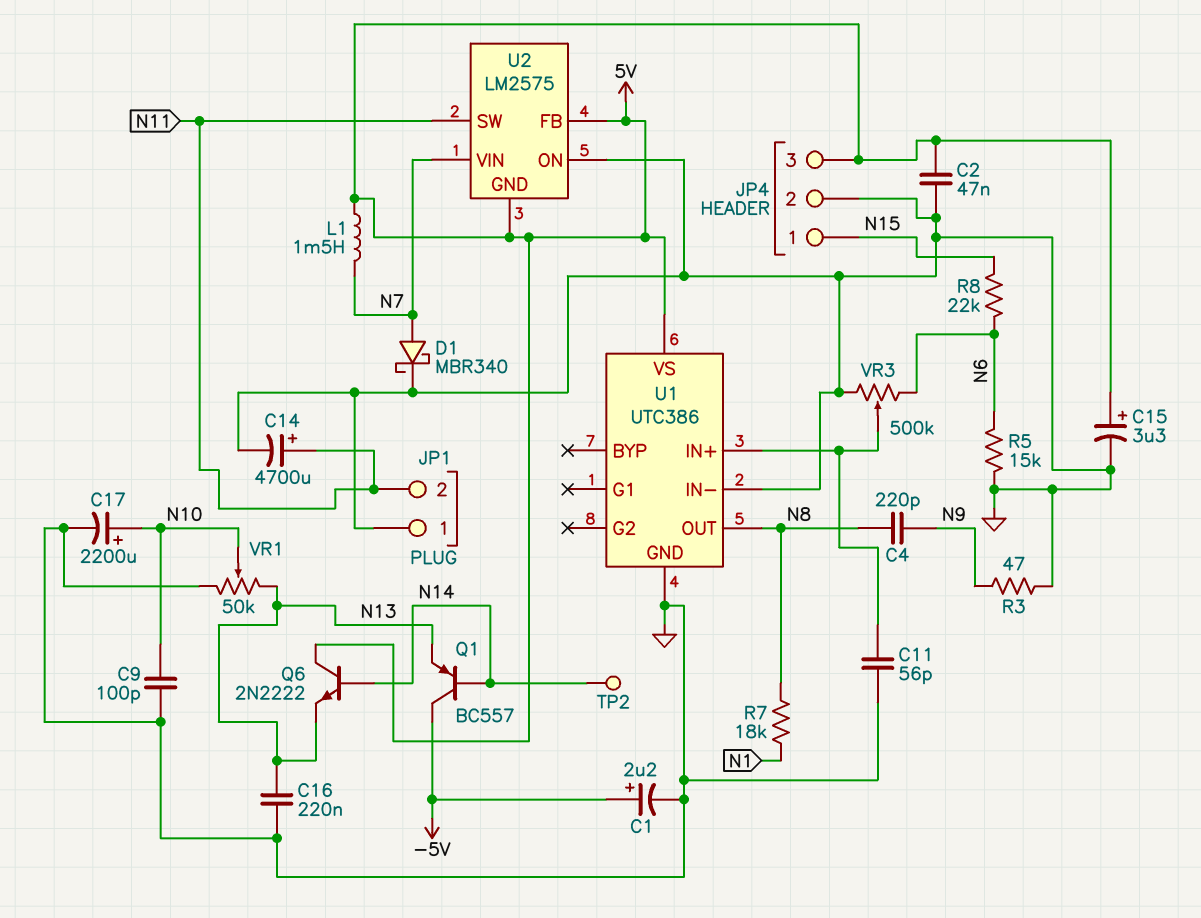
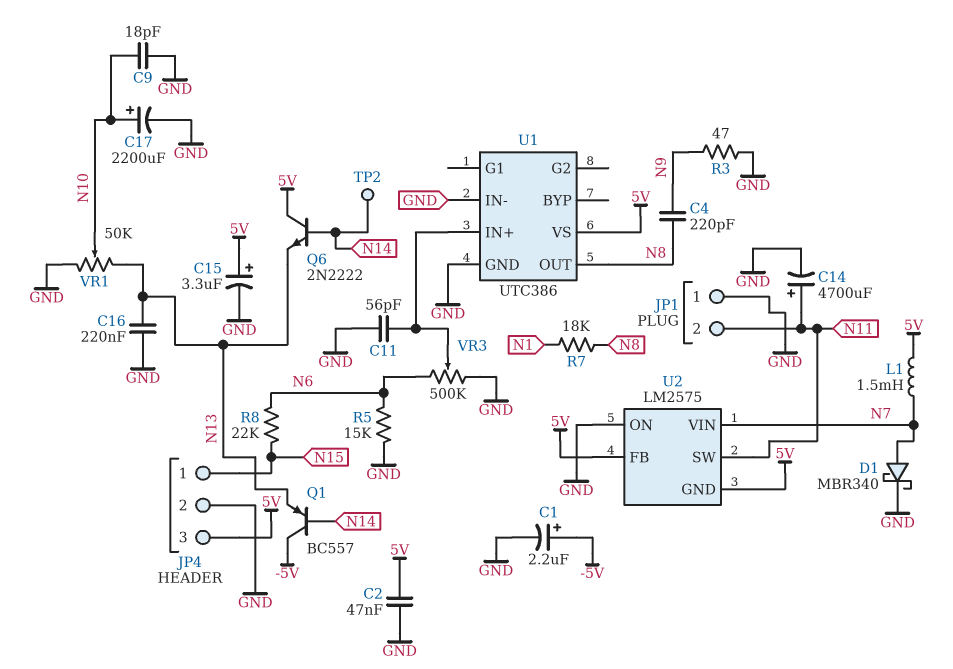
C9: 100pF (GND, N10) -> 18pF (GND, N10)

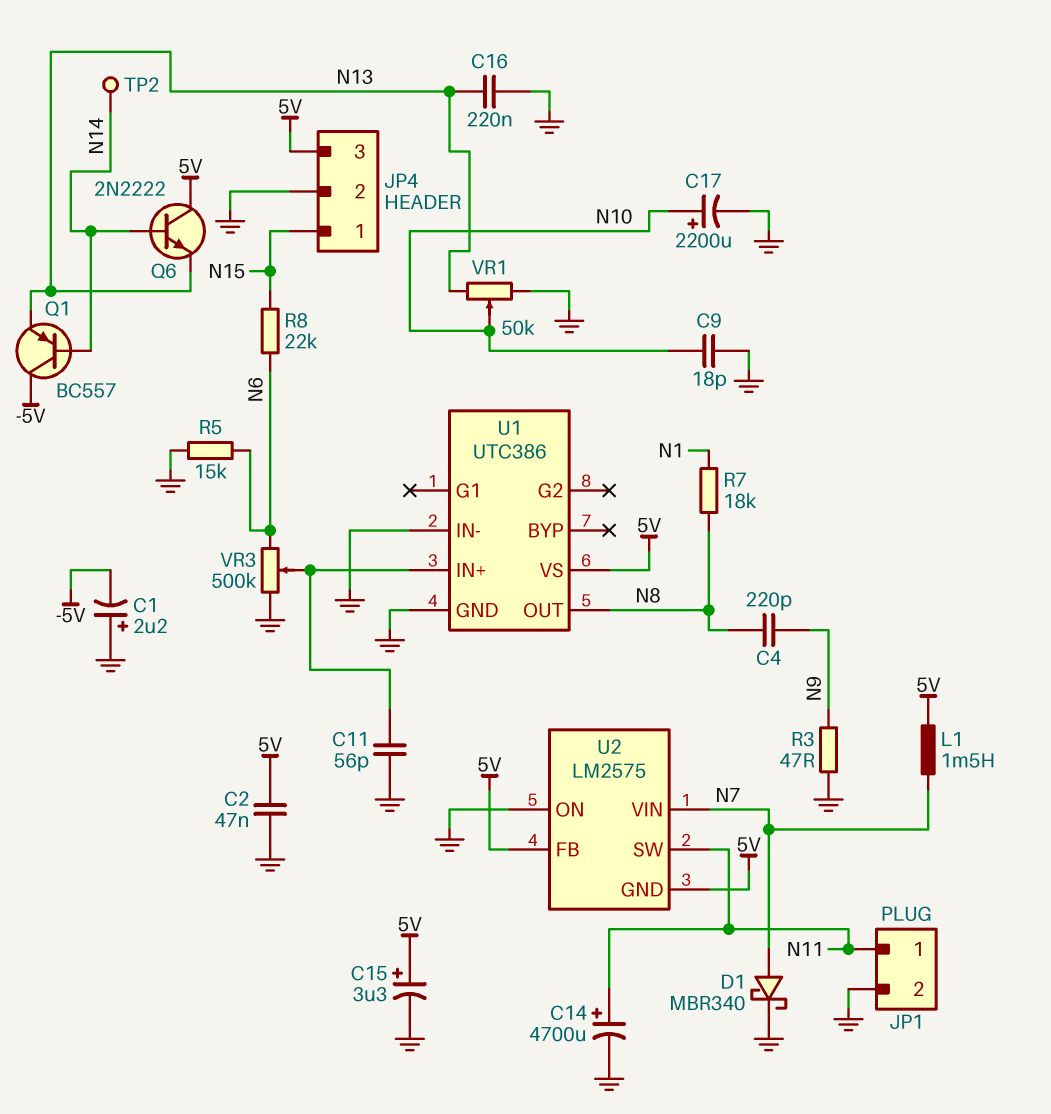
C1: 2.2uF (plus -5V, minus GND) -> 2.2uF (plus GND, minus -5V)
JP1 pin 1: GND -> N11
JP1 pin 2: N11 -> GND

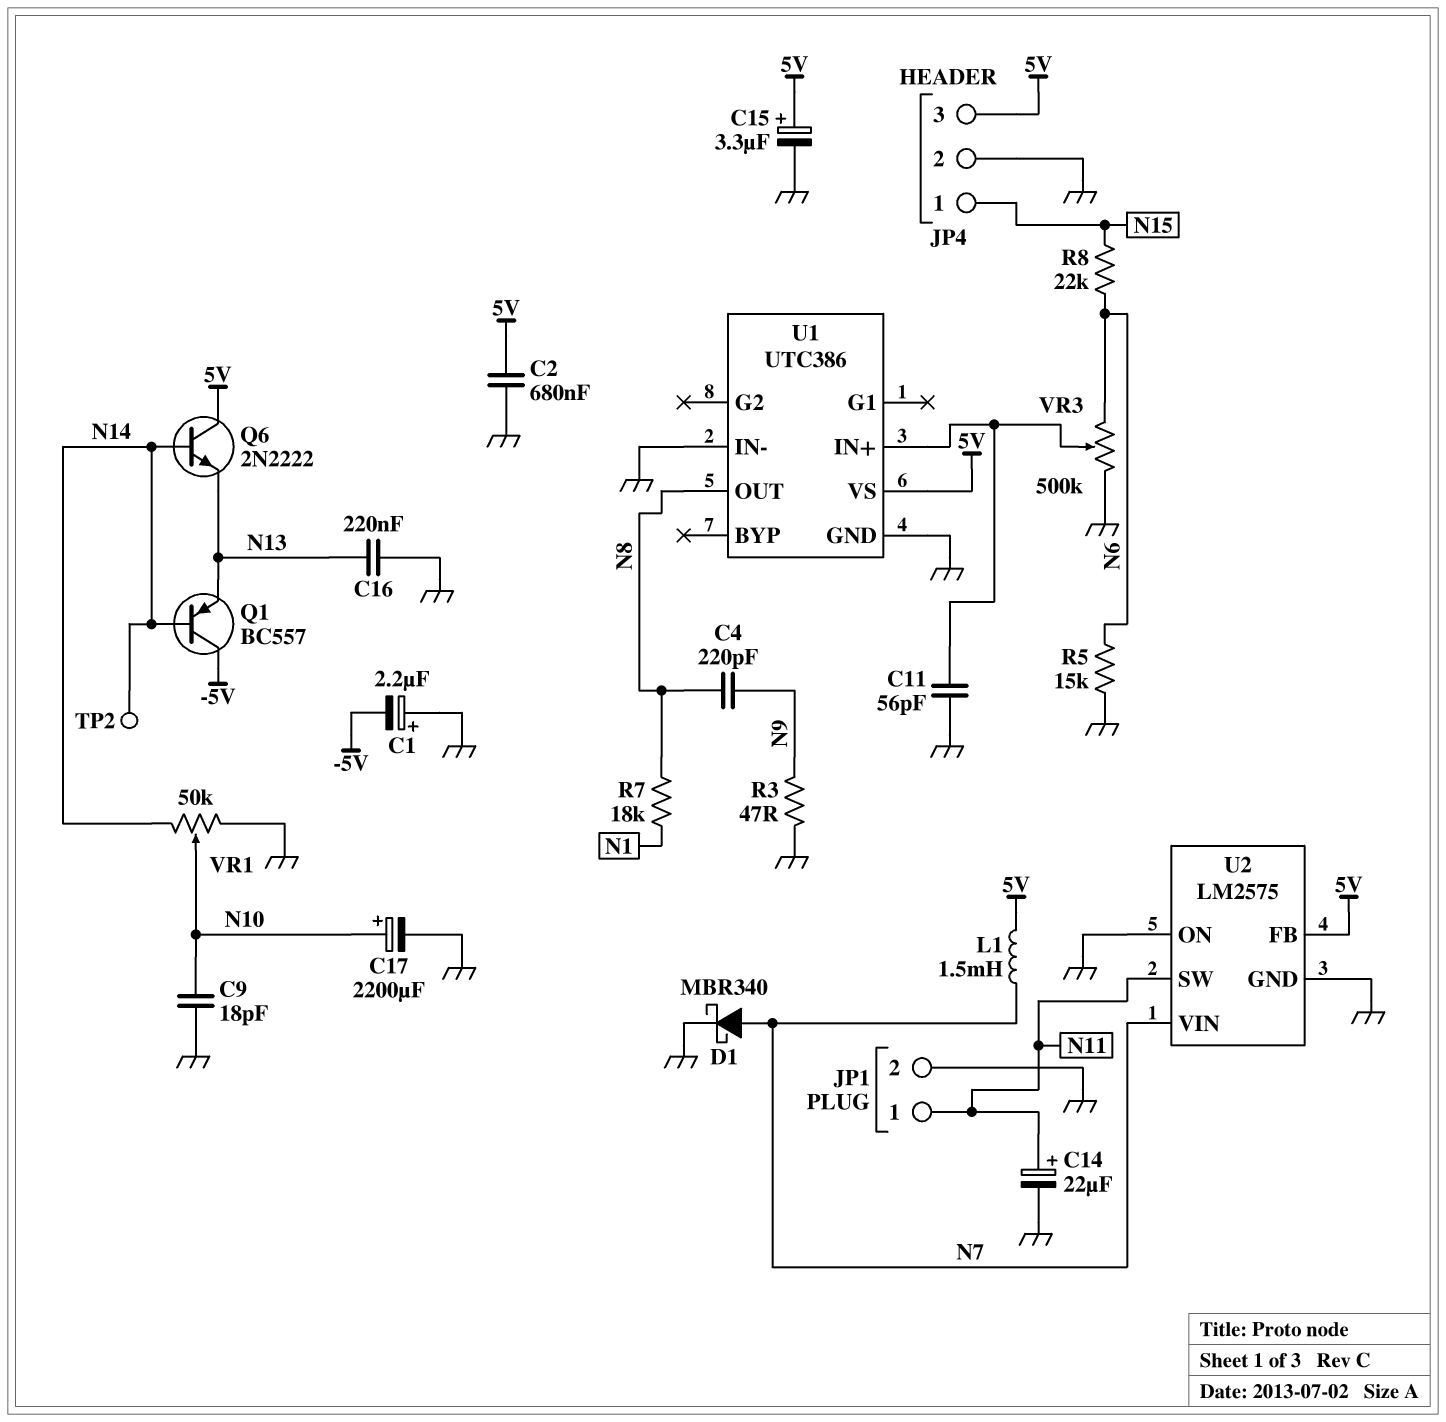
C2: 47nF (5V, GND) -> 680nF (5V, GND)
C14: 4700uF (plus N11, minus GND) -> 22uF (plus N11, minus GND)
U2 pin GND: 5V -> GND
VR1: 50k (GND, N13, wiper N10) -> 50k (GND, N14, wiper N10)

